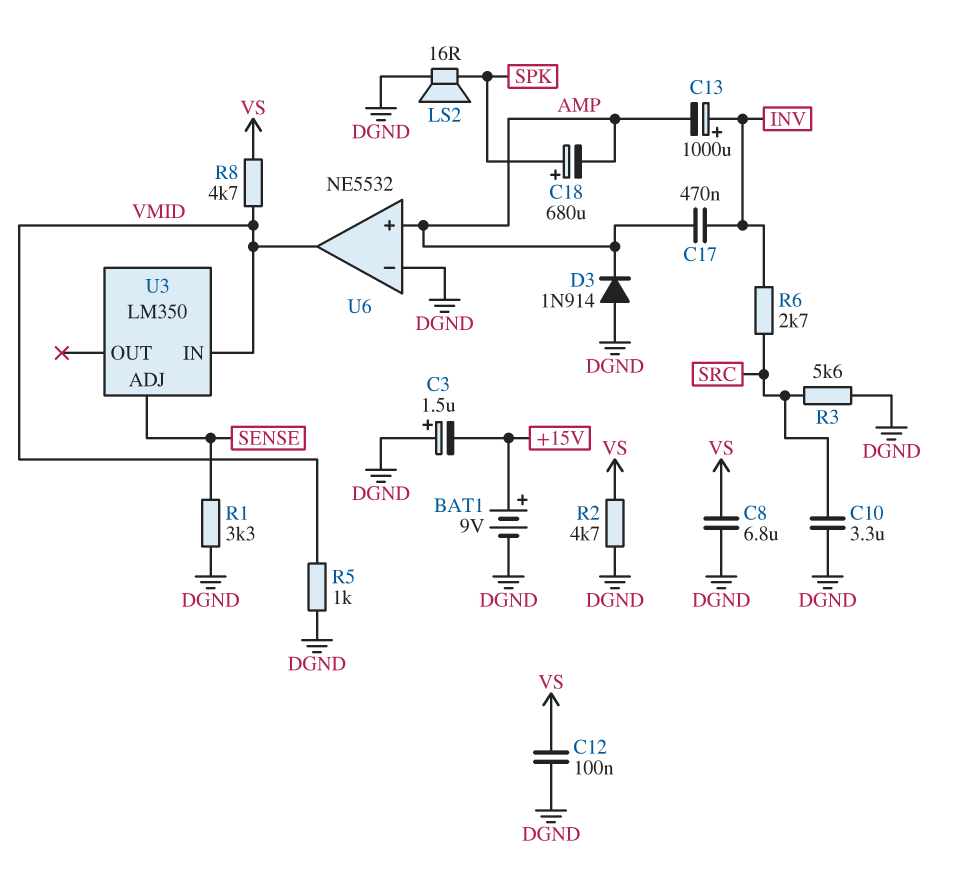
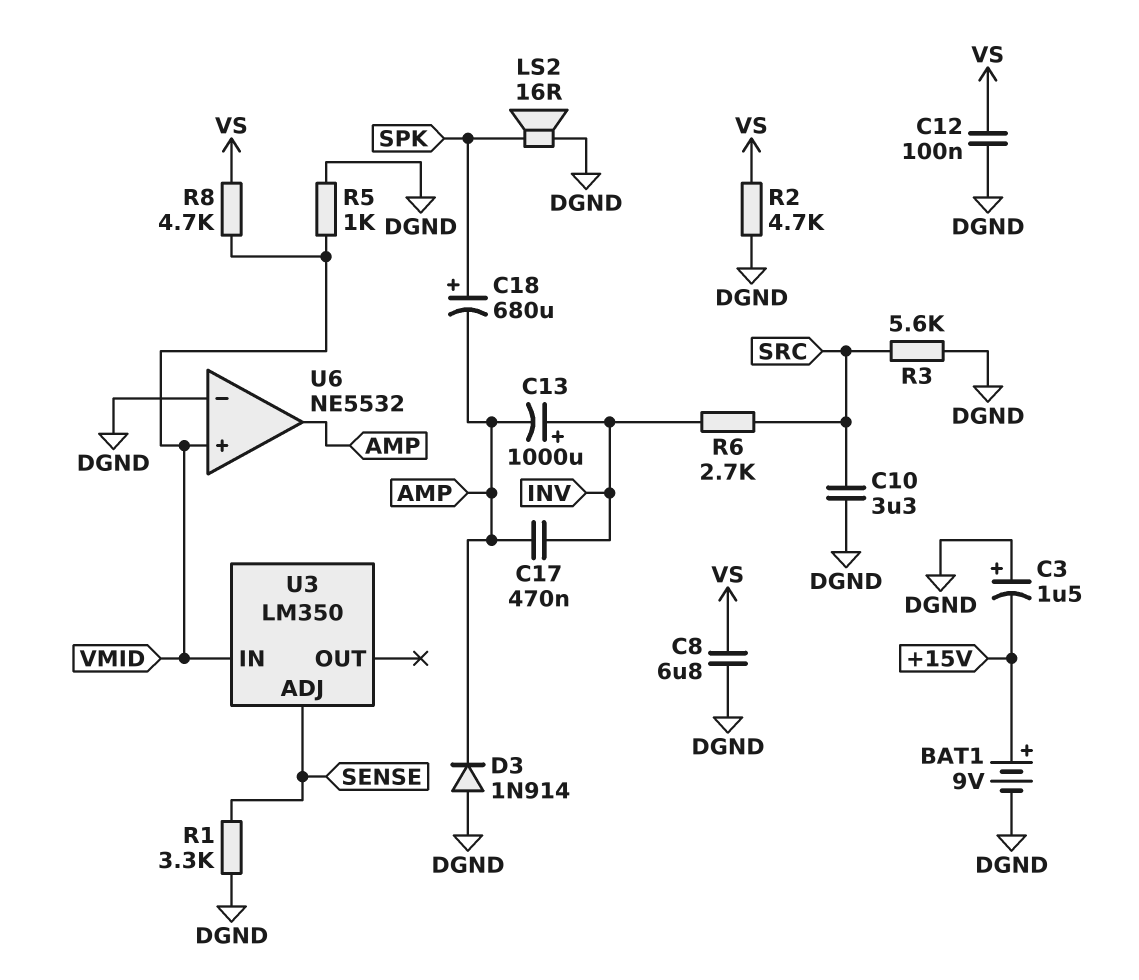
U6 pin in+: AMP -> VMID
U6 pin out: VMID -> AMP

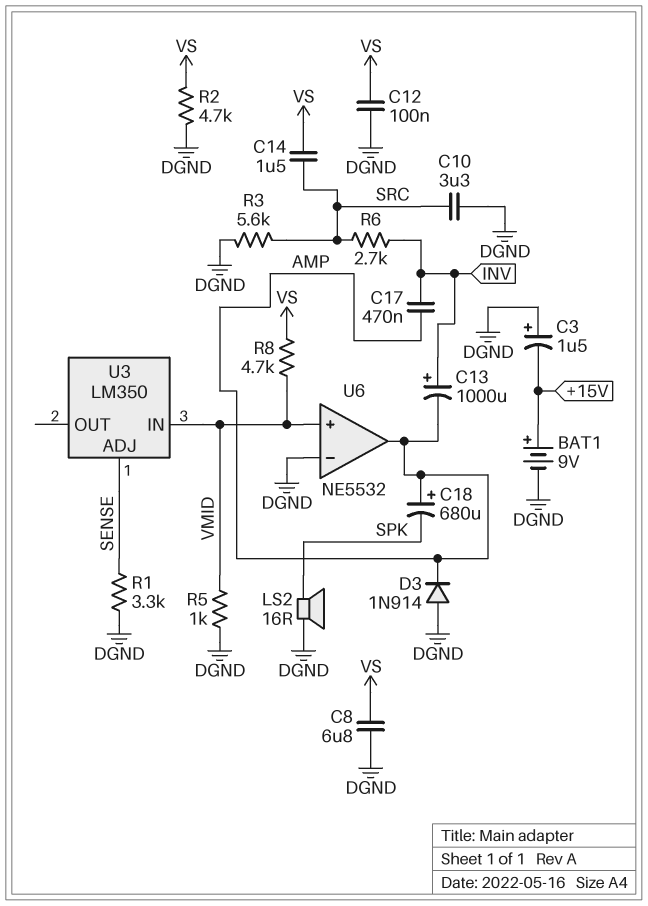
C14: none -> 1.5uF (SRC, VS)
C18: 680uF (plus SPK, minus AMP) -> 680uF (plus AMP, minus SPK)

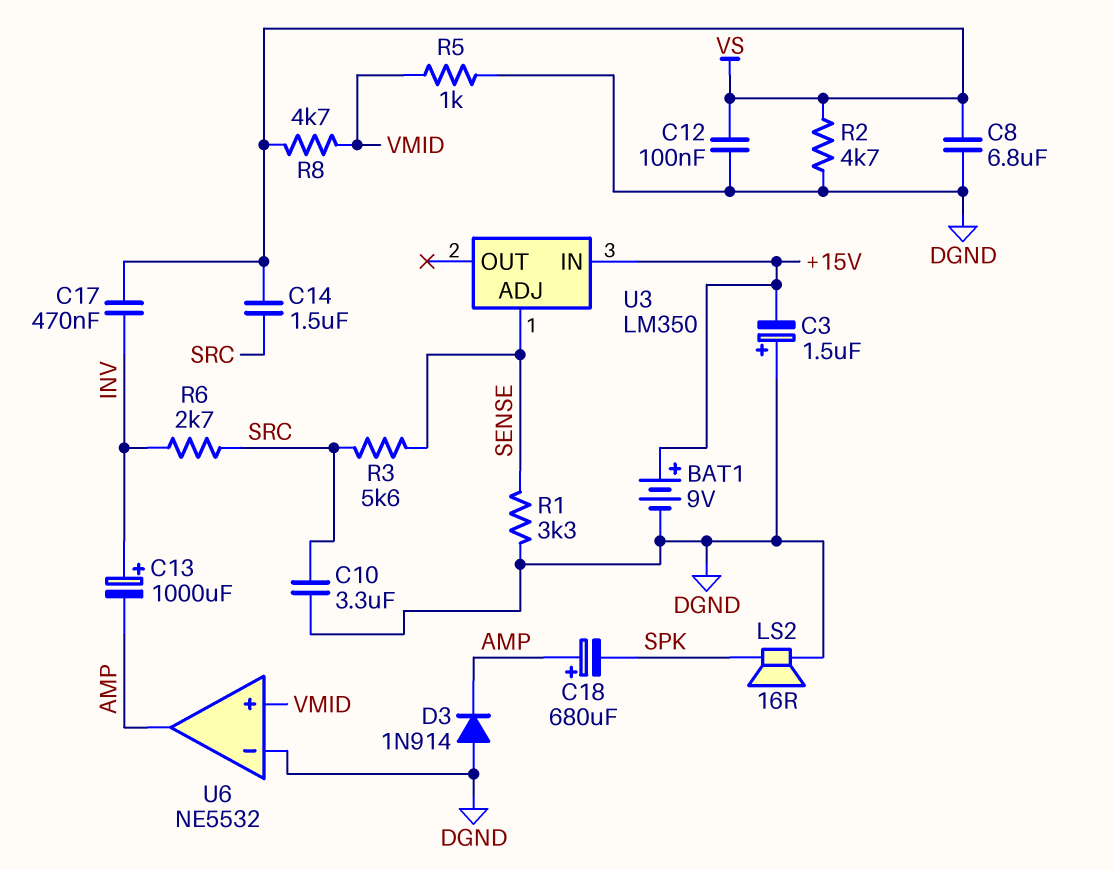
C17: 470nF (AMP, INV) -> 470nF (INV, VS)
R3: 5.6k (DGND, SRC) -> 5.6k (SENSE, SRC)
U3 pin IN: VMID -> +15V

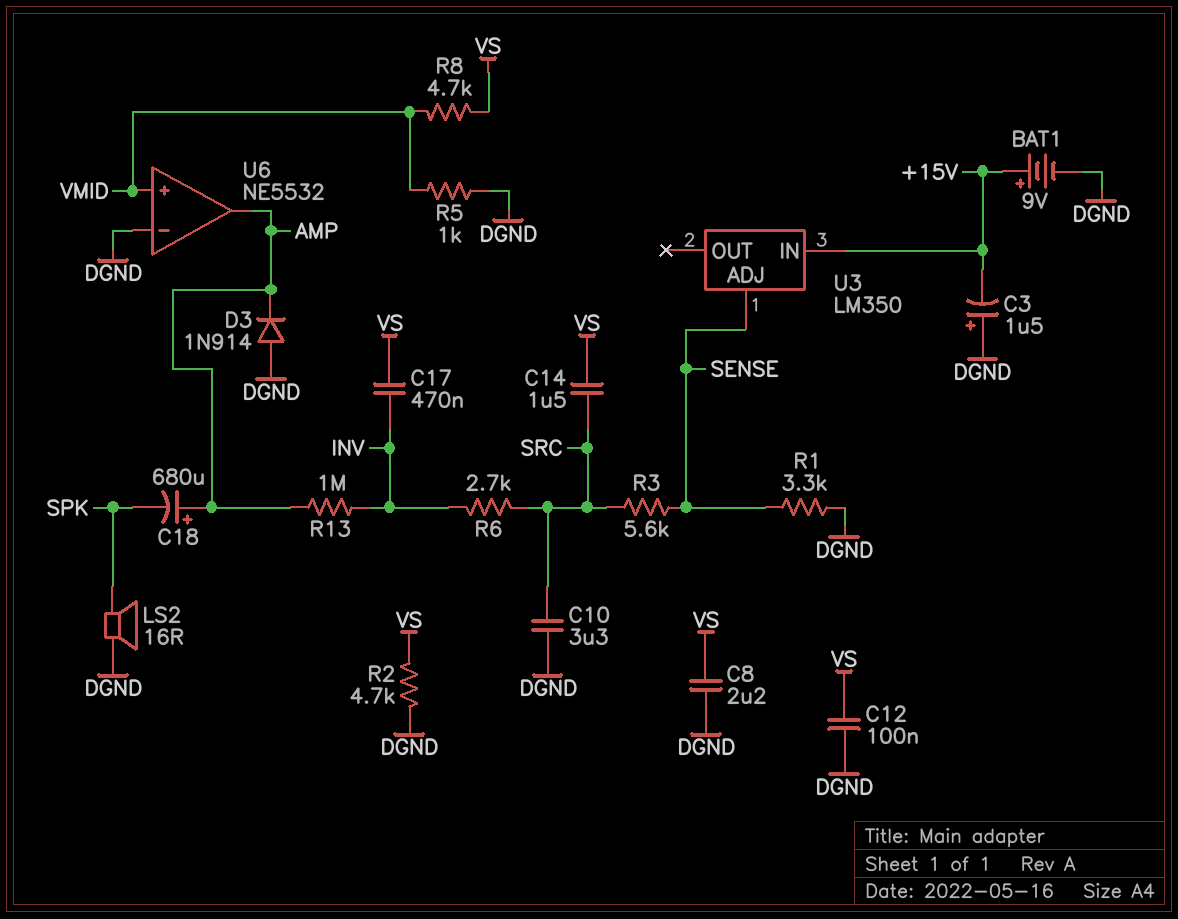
C8: 6.8uF (DGND, VS) -> 2.2uF (DGND, VS)
C13: 1000uF (plus INV, minus AMP) -> none
R13: none -> 1M (AMP, INV)

